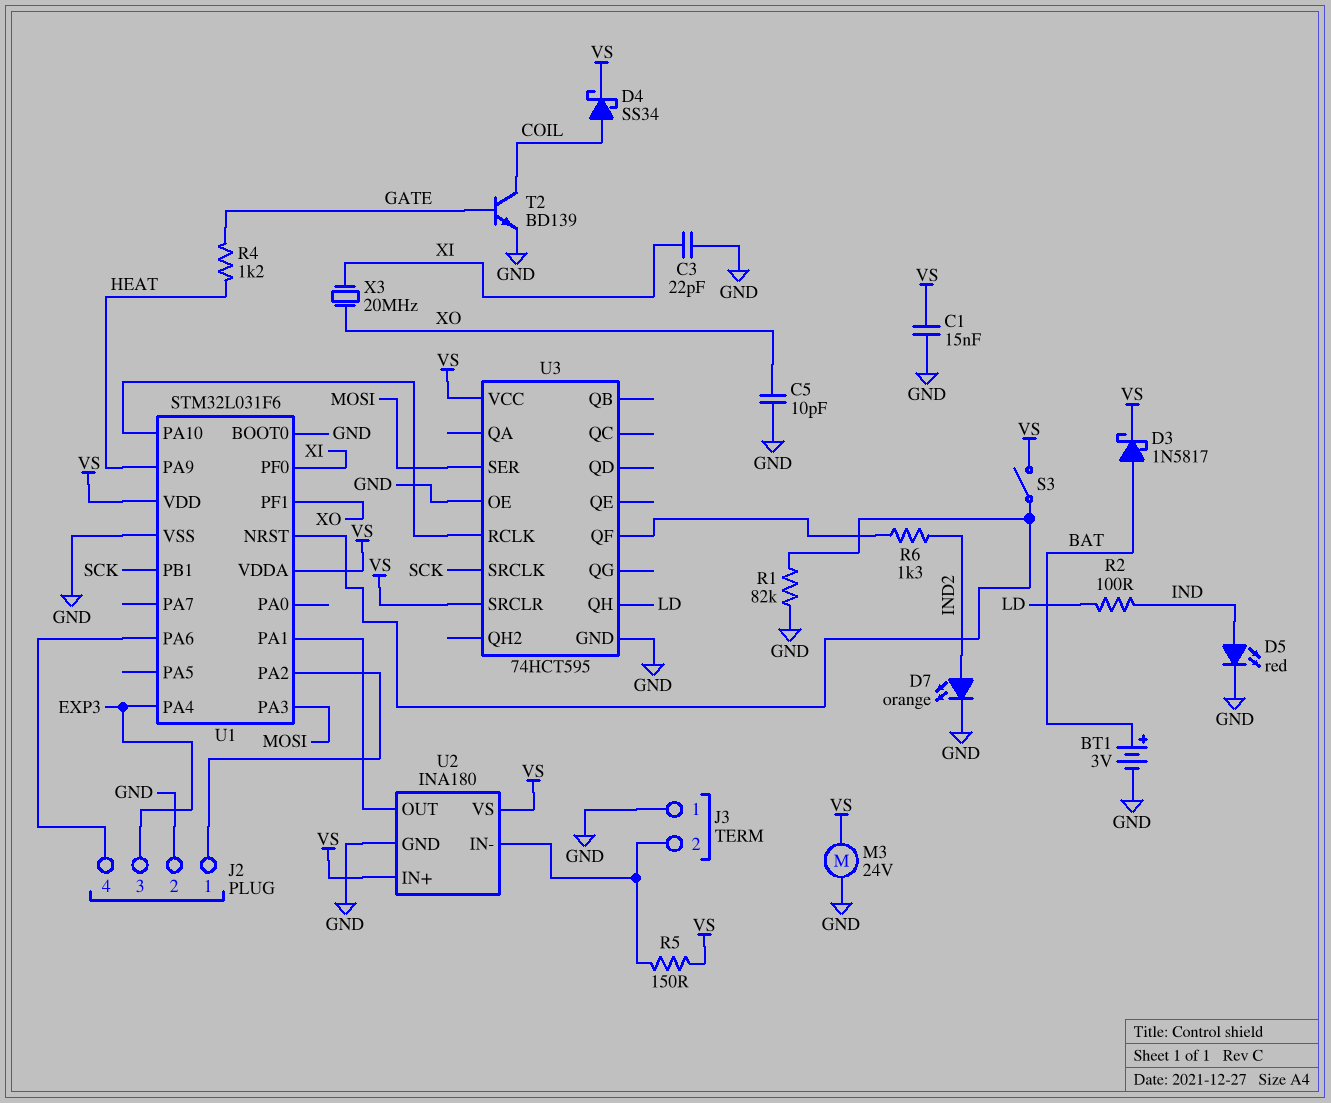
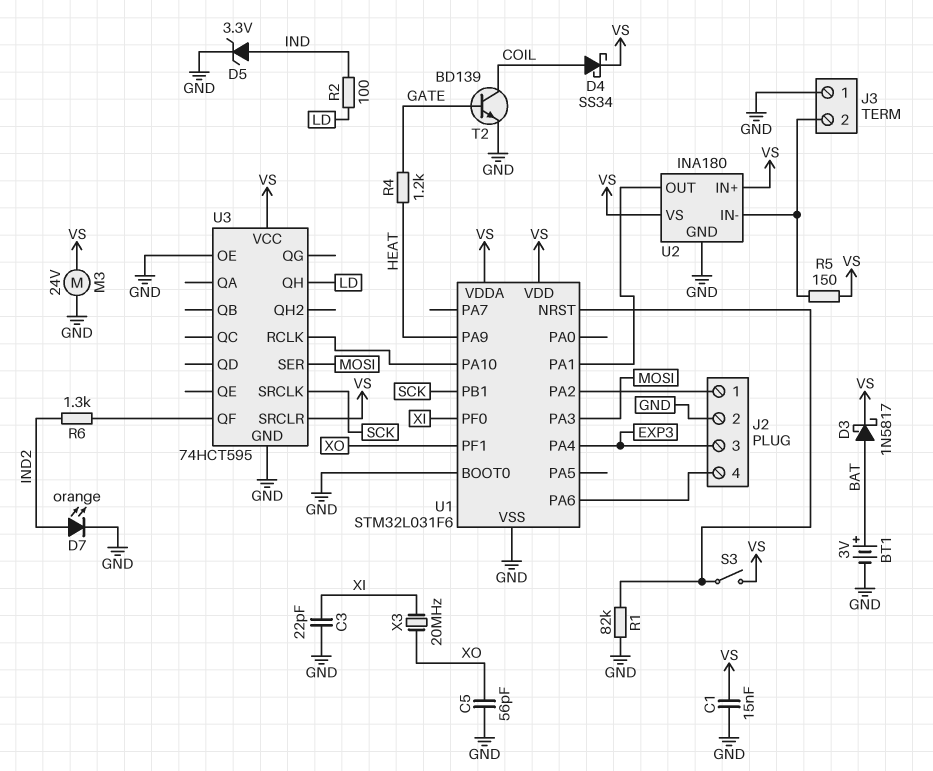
C5: 10pF (GND, XO) -> 56pF (GND, XO)
D5: LED red (A IND, K GND) -> zener 3.3V (A IND, K GND)

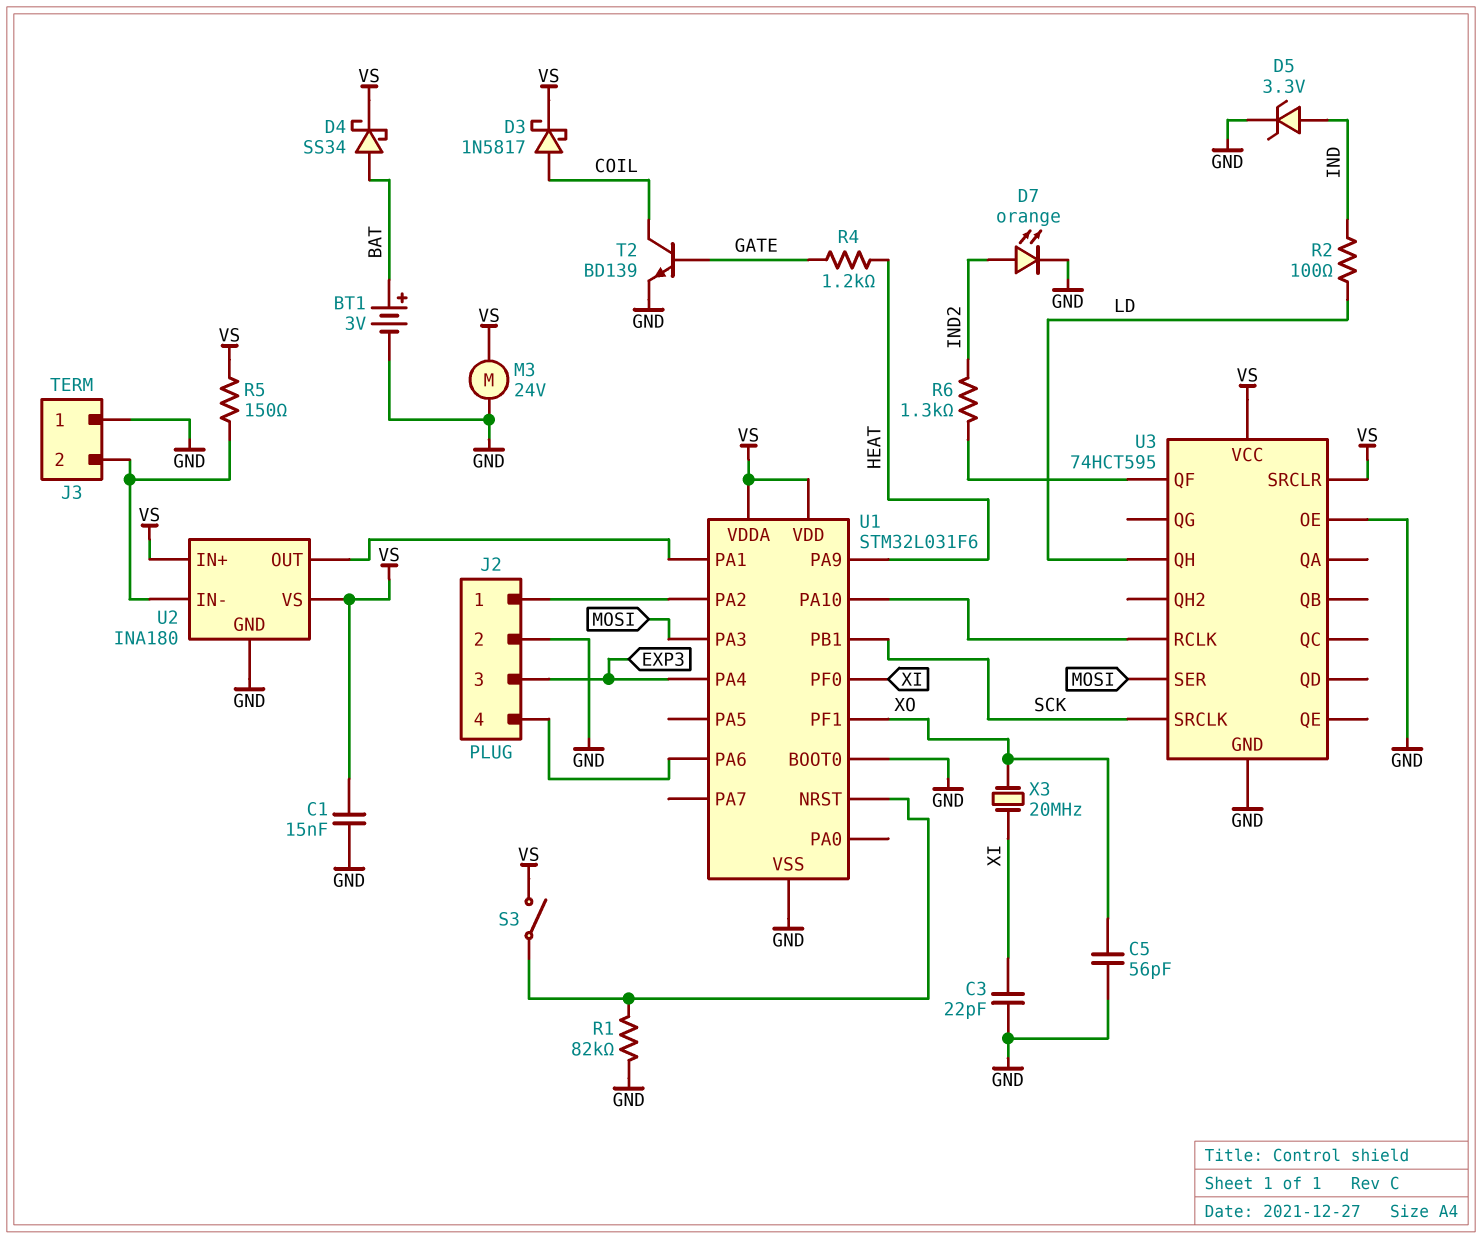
D3: schottky 1N5817 (A BAT, K VS) -> schottky 1N5817 (A COIL, K VS)
D4: schottky SS34 (A COIL, K VS) -> schottky SS34 (A BAT, K VS)

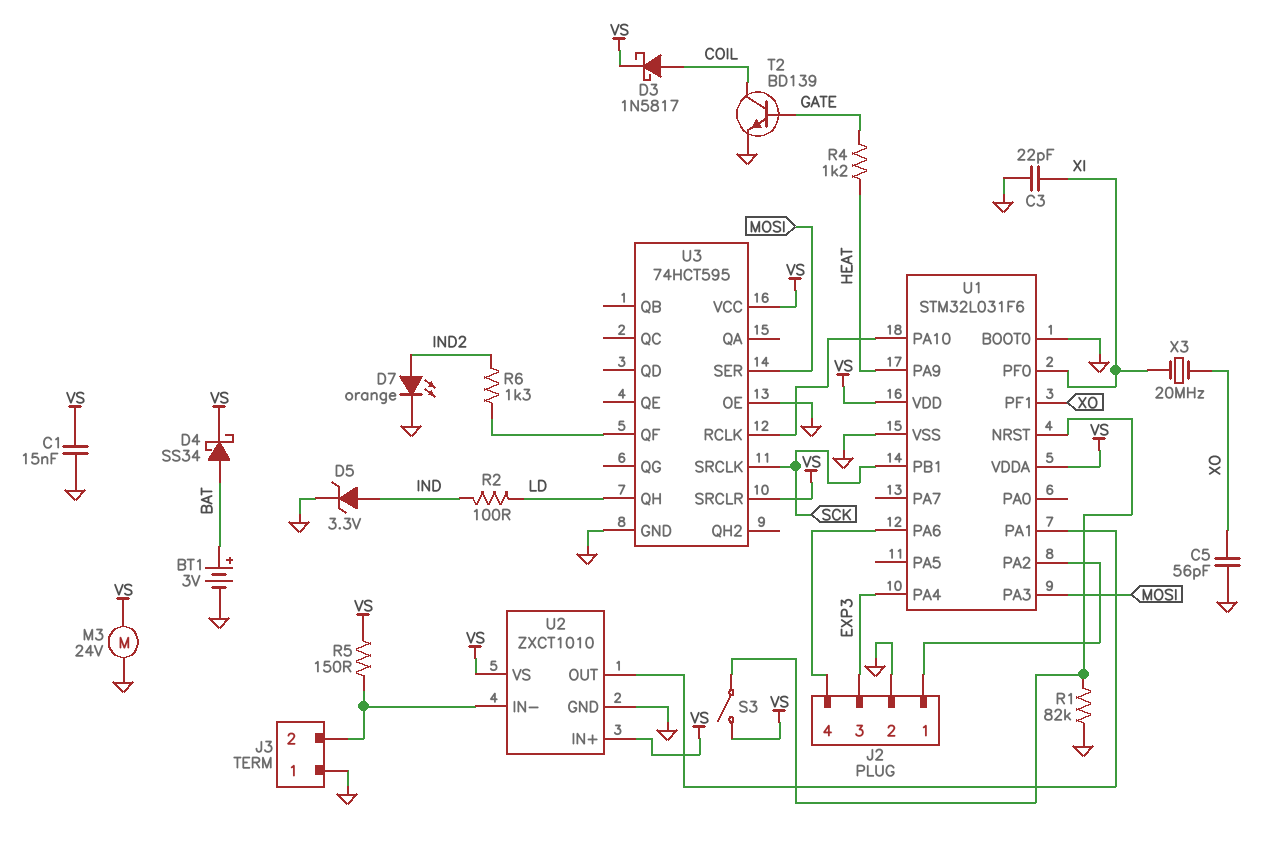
U2: INA180 -> ZXCT1010

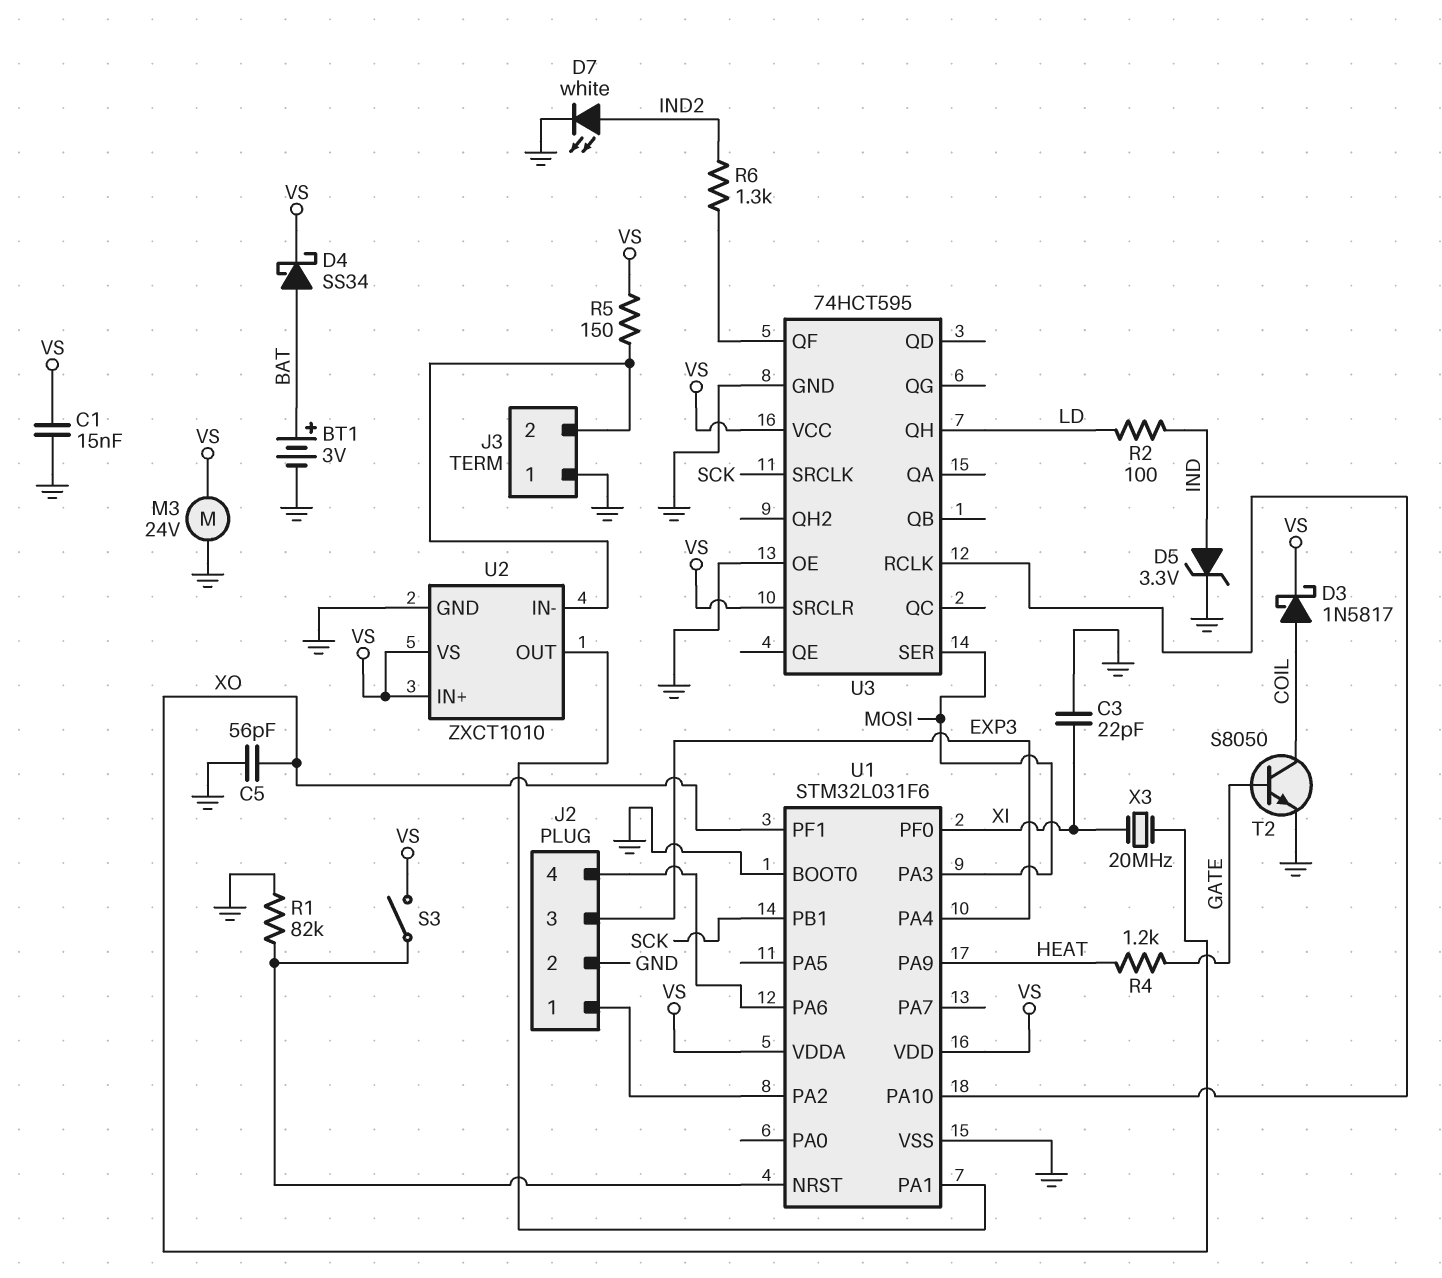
D7: LED orange (A IND2, K GND) -> LED white (A IND2, K GND)
T2: NPN BD139 (B GATE, C COIL, E GND) -> NPN S8050 (B GATE, C COIL, E GND)

